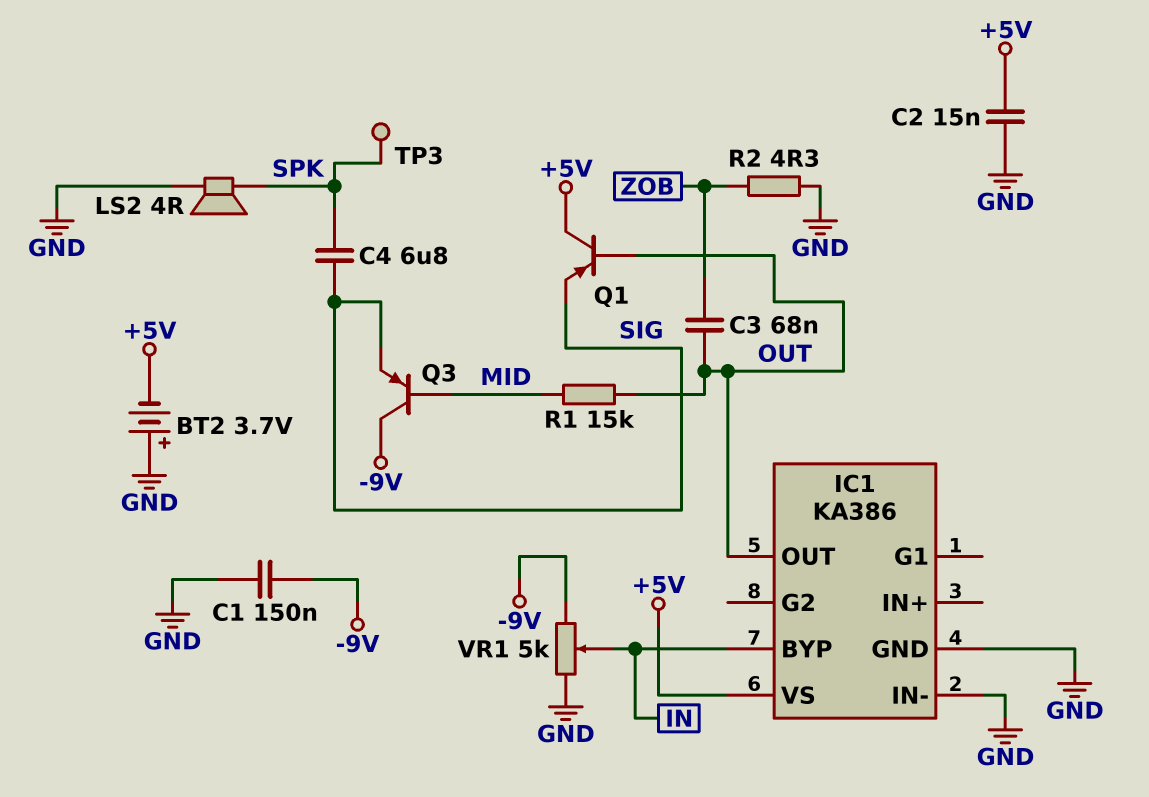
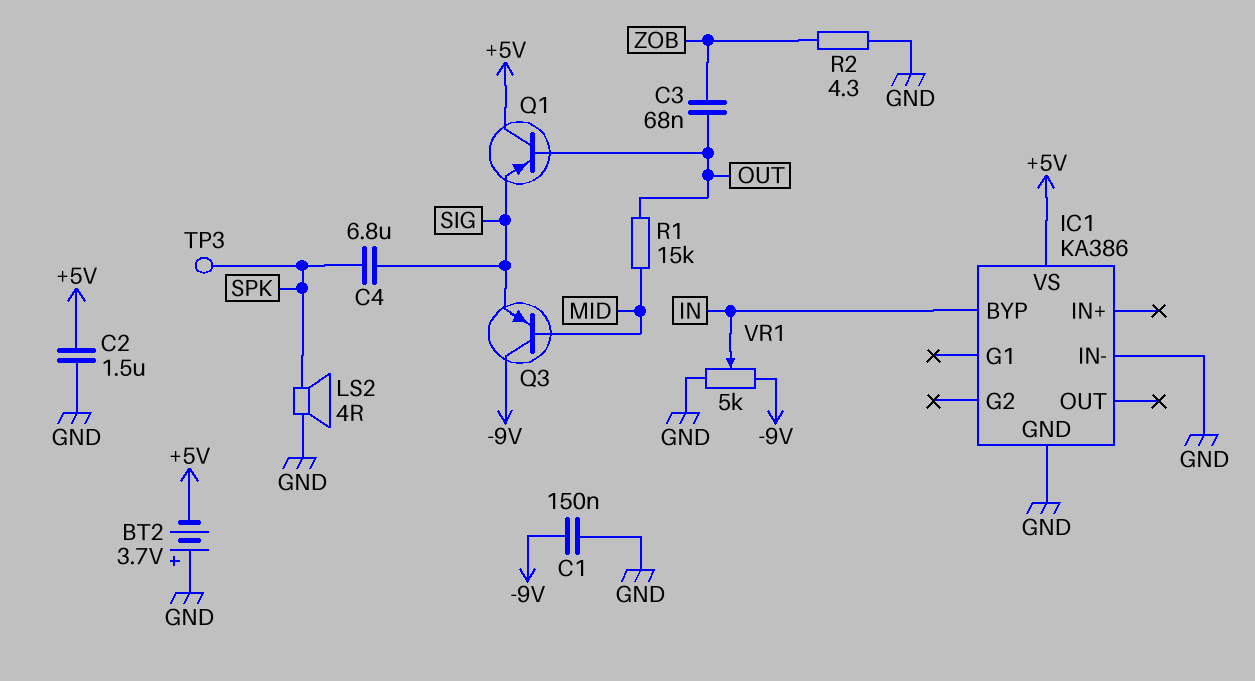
C2: 15nF (+5V, GND) -> 1.5uF (+5V, GND)
IC1 pin OUT: OUT -> none

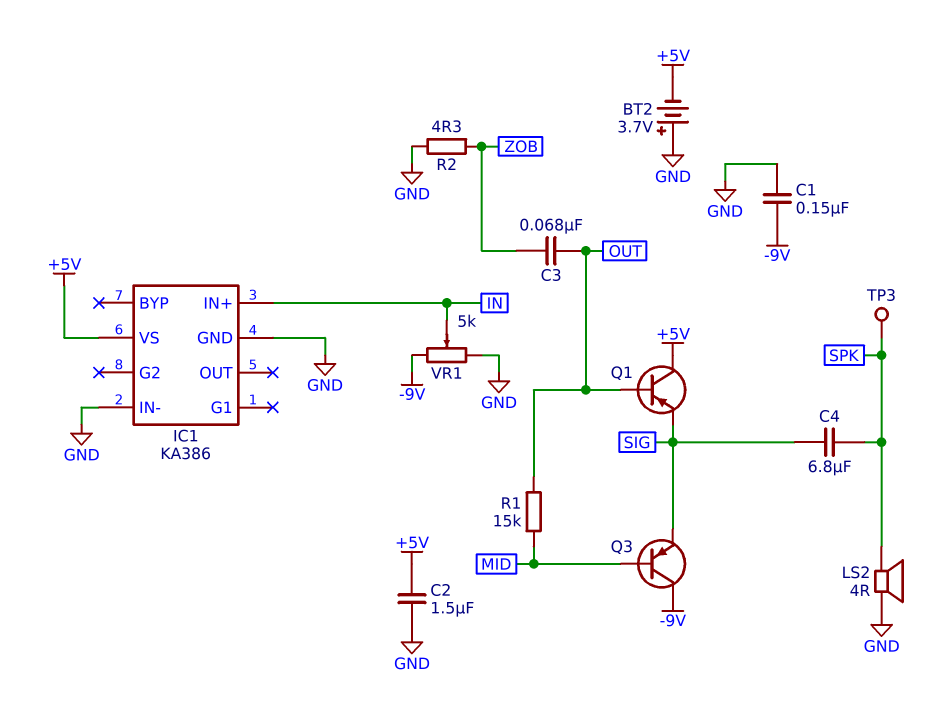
IC1 pin BYP: IN -> none
IC1 pin IN+: none -> IN

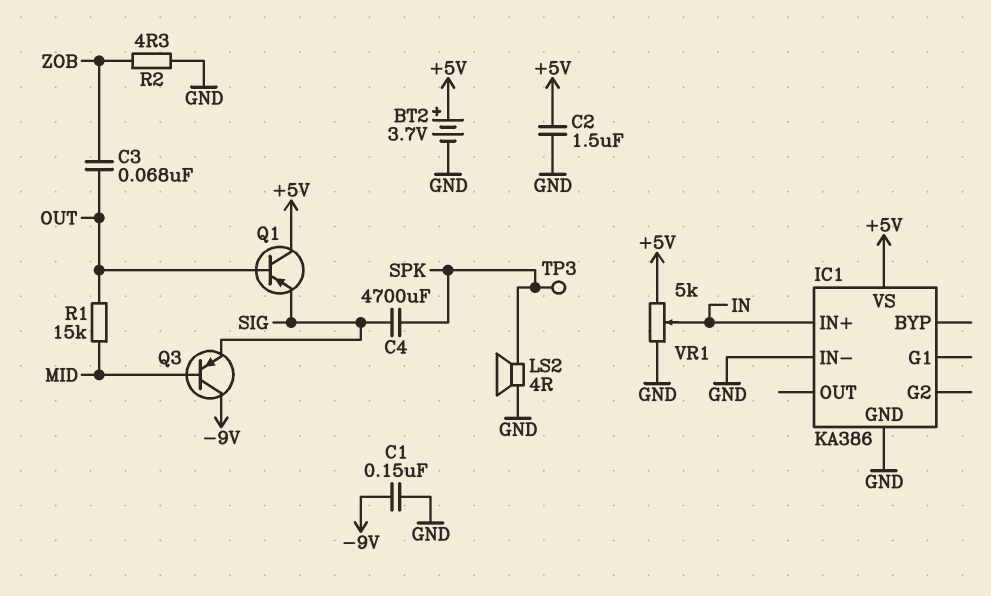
BT2: 3.7V (plus GND, minus +5V) -> 3.7V (plus +5V, minus GND)
C4: 6.8uF (SIG, SPK) -> 4700uF (SIG, SPK)
VR1: 5k (-9V, GND, wiper IN) -> 5k (+5V, GND, wiper IN)

